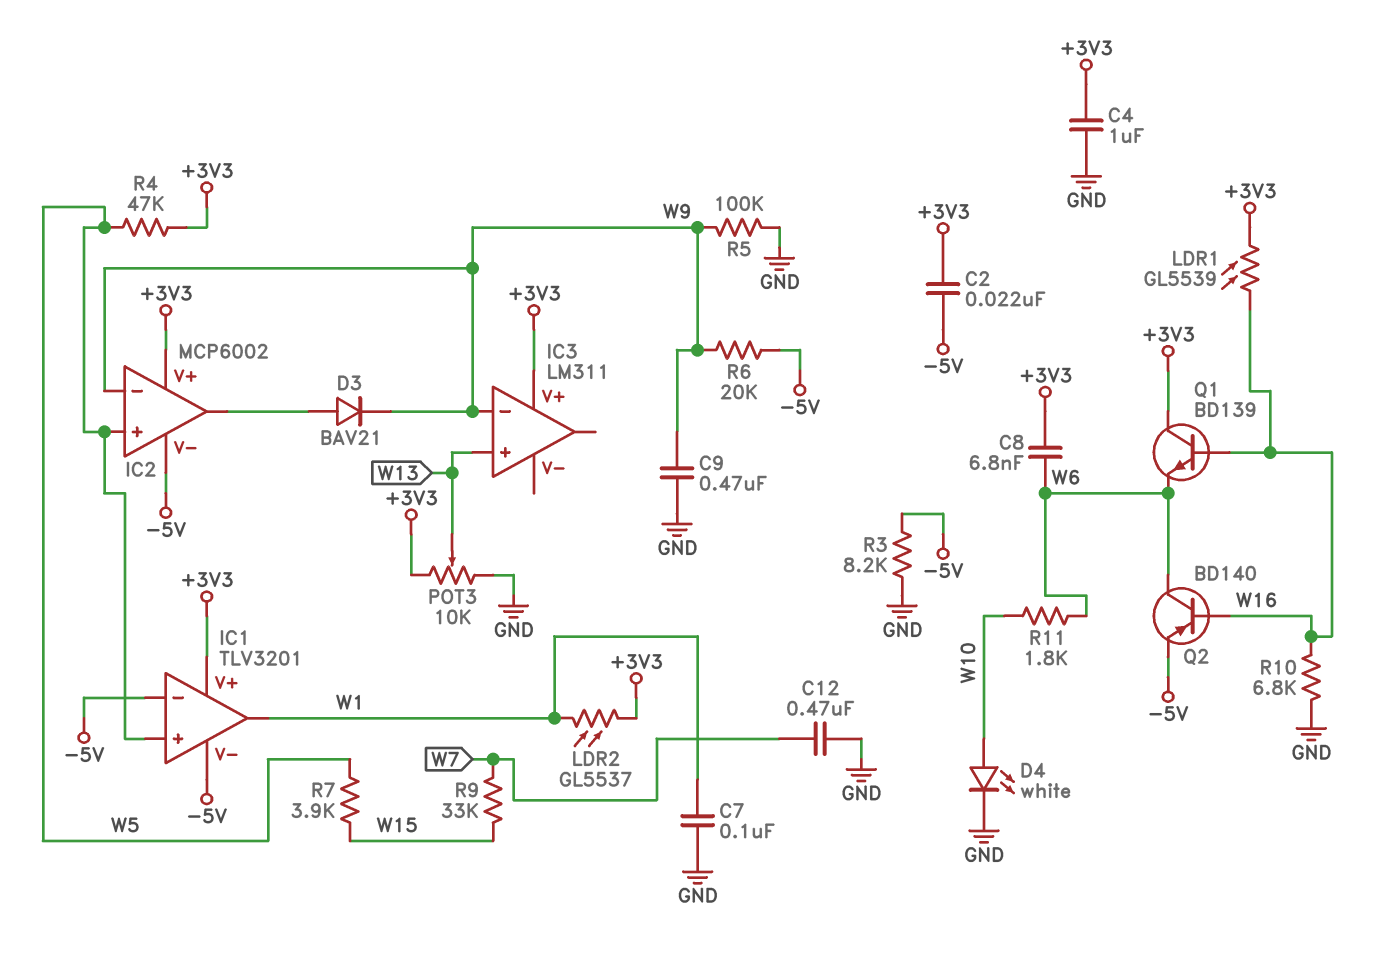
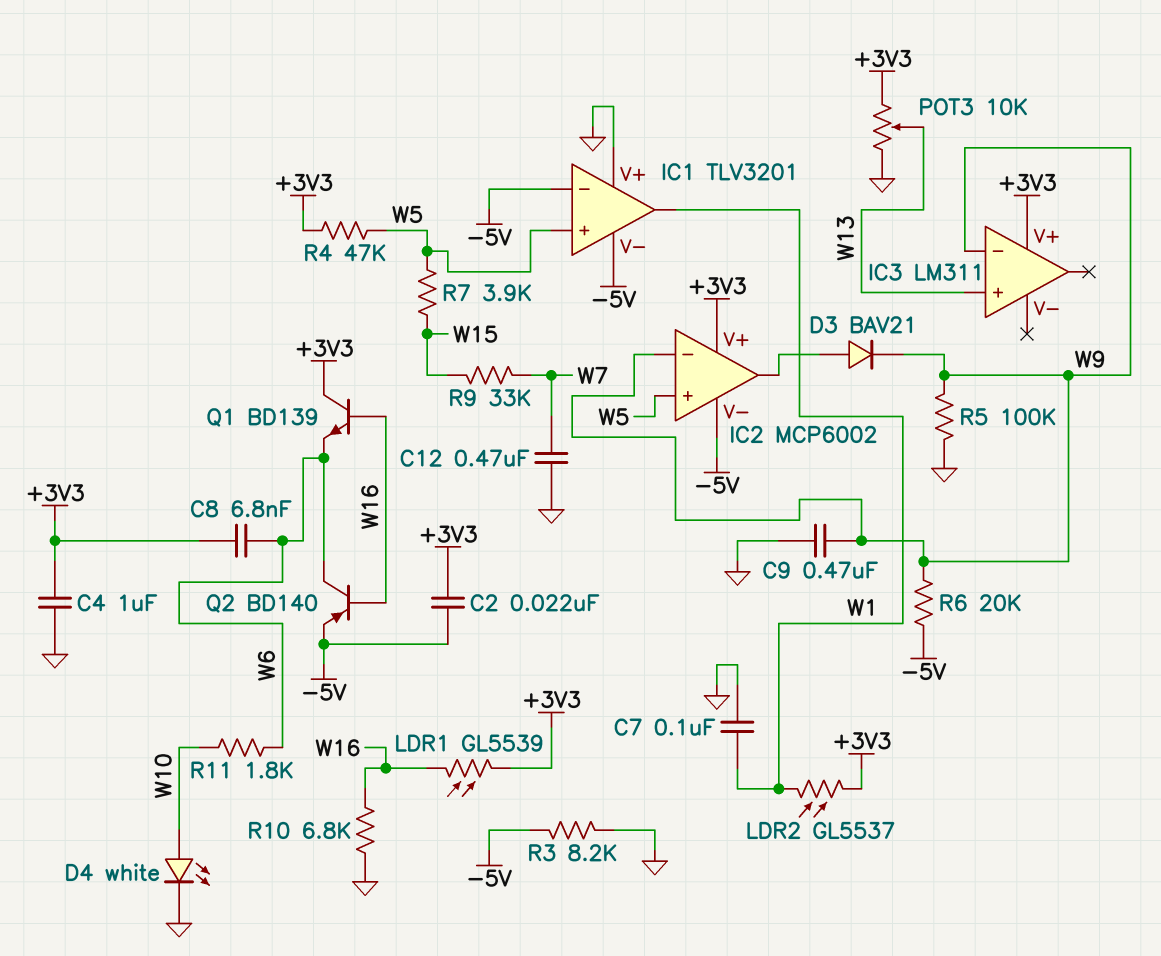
IC1 pin V+: +3V3 -> GND

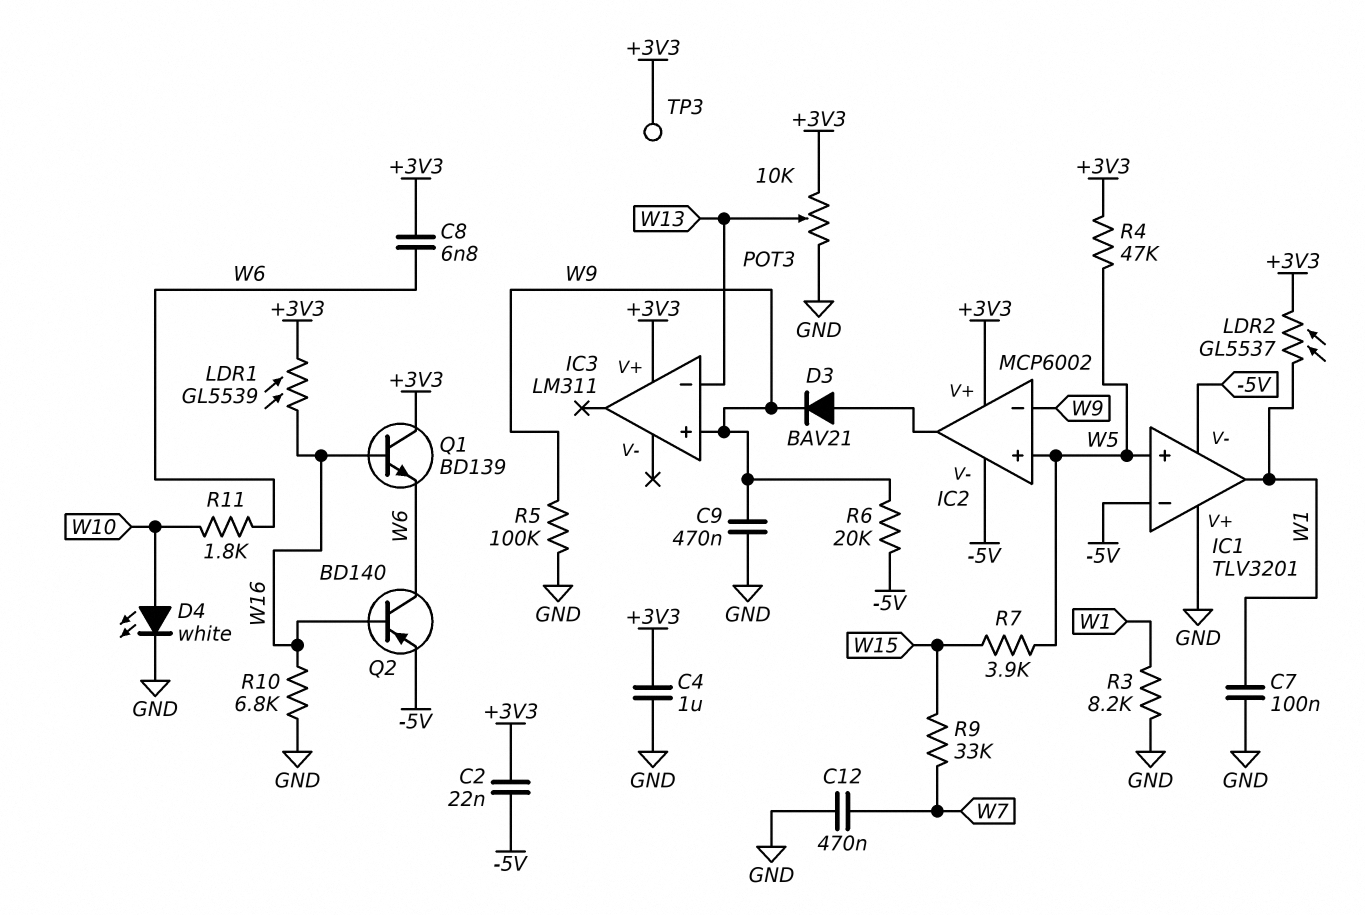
IC3 pin in+: W13 -> W9
IC3 pin in-: W9 -> W13
R3: 8.2k (-5V, GND) -> 8.2k (GND, W1)
TP3: none -> test point (+3V3)

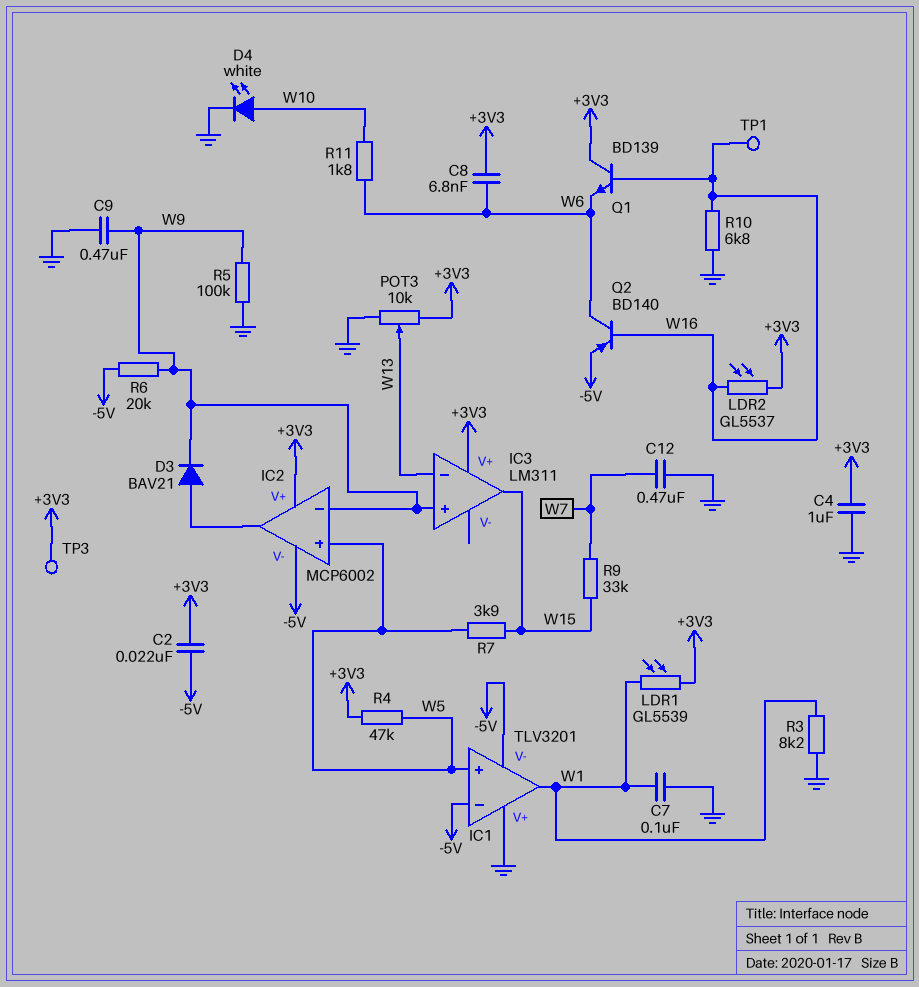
IC3 pin out: none -> W15
LDR1: GL5539 (+3V3, W16) -> GL5539 (+3V3, W1)
LDR2: GL5537 (+3V3, W1) -> GL5537 (+3V3, W16)
TP1: none -> test point (W16)

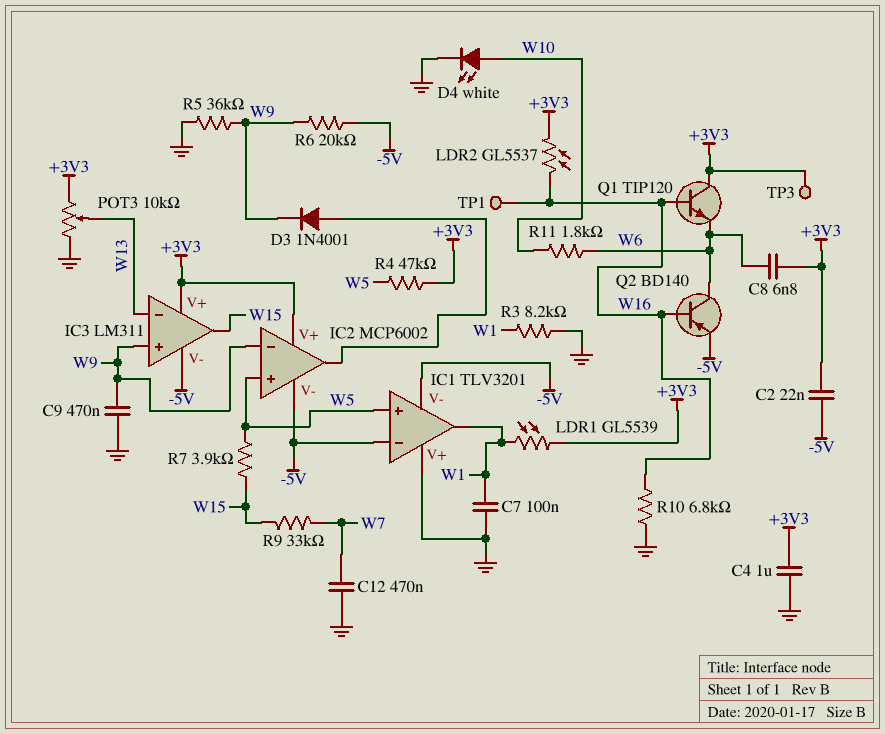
D3: diode BAV21 (A IC2/out, K W9) -> diode 1N4001 (A IC2/out, K W9)
IC3 pin V-: none -> -5V
Q1: NPN BD139 (B W16, C +3V3, E W6) -> NPN TIP120 (B W16, C +3V3, E W6)
R5: 100k (GND, W9) -> 36k (GND, W9)

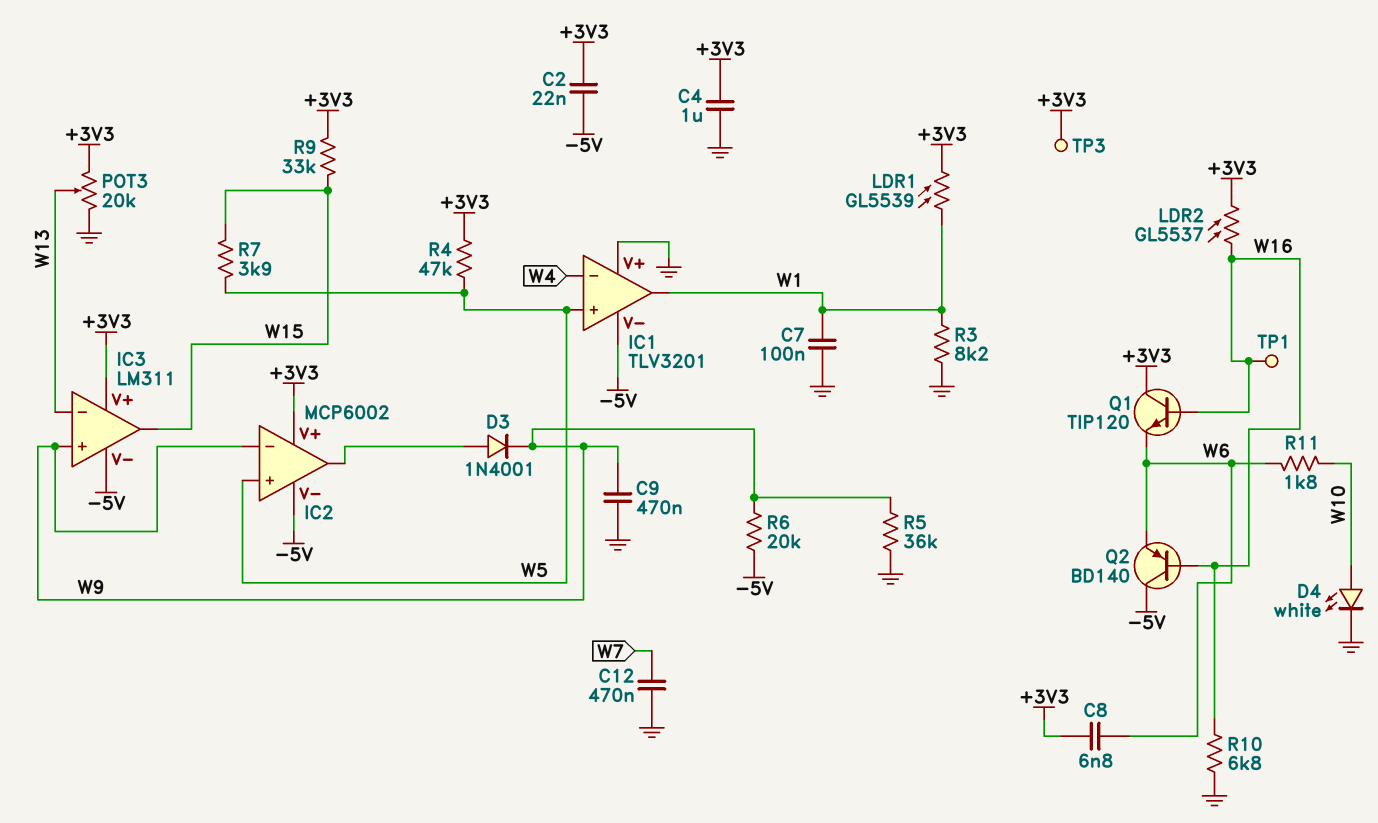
IC1 pin in-: -5V -> W4
POT3: 10k (+3V3, GND, wiper W13) -> 20k (+3V3, GND, wiper W13)
Q2: PNP BD140 (B W16, C W6, E -5V) -> PNP BD140 (B W16, C -5V, E W6)
R9: 33k (W7, W15) -> 33k (+3V3, W15)

